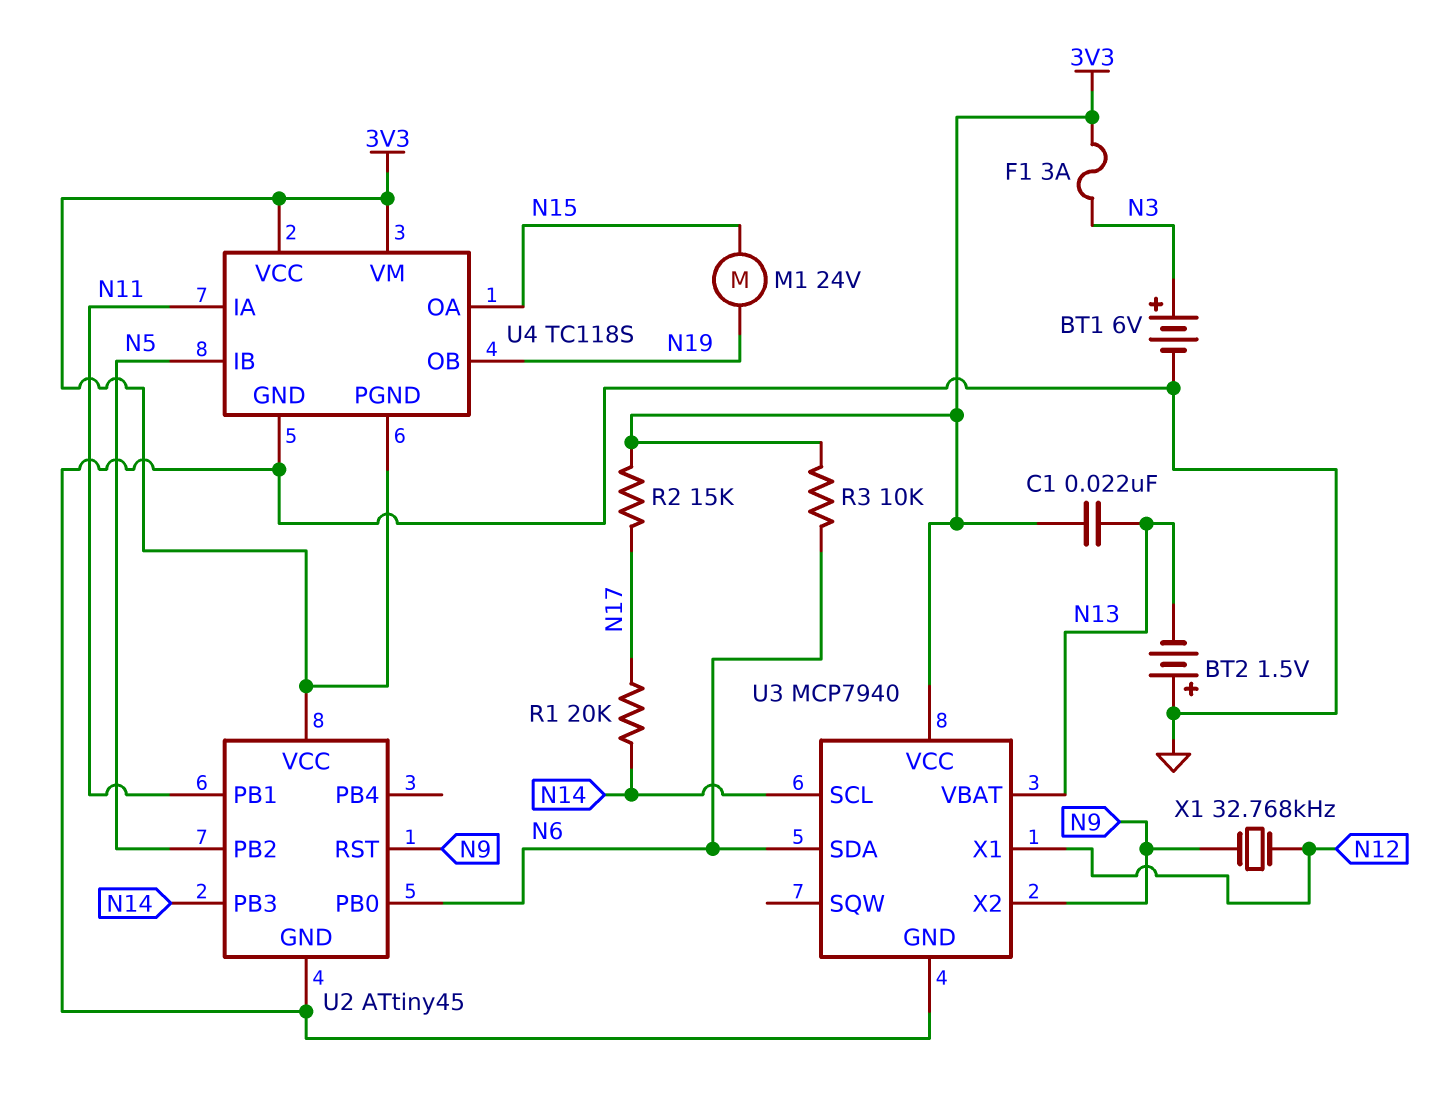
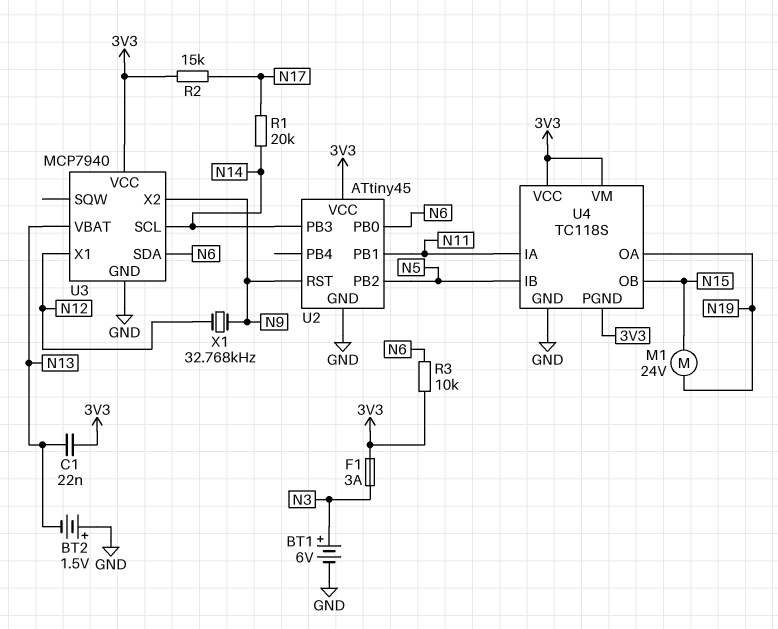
U4 pin OA: N15 -> N19
U4 pin OB: N19 -> N15

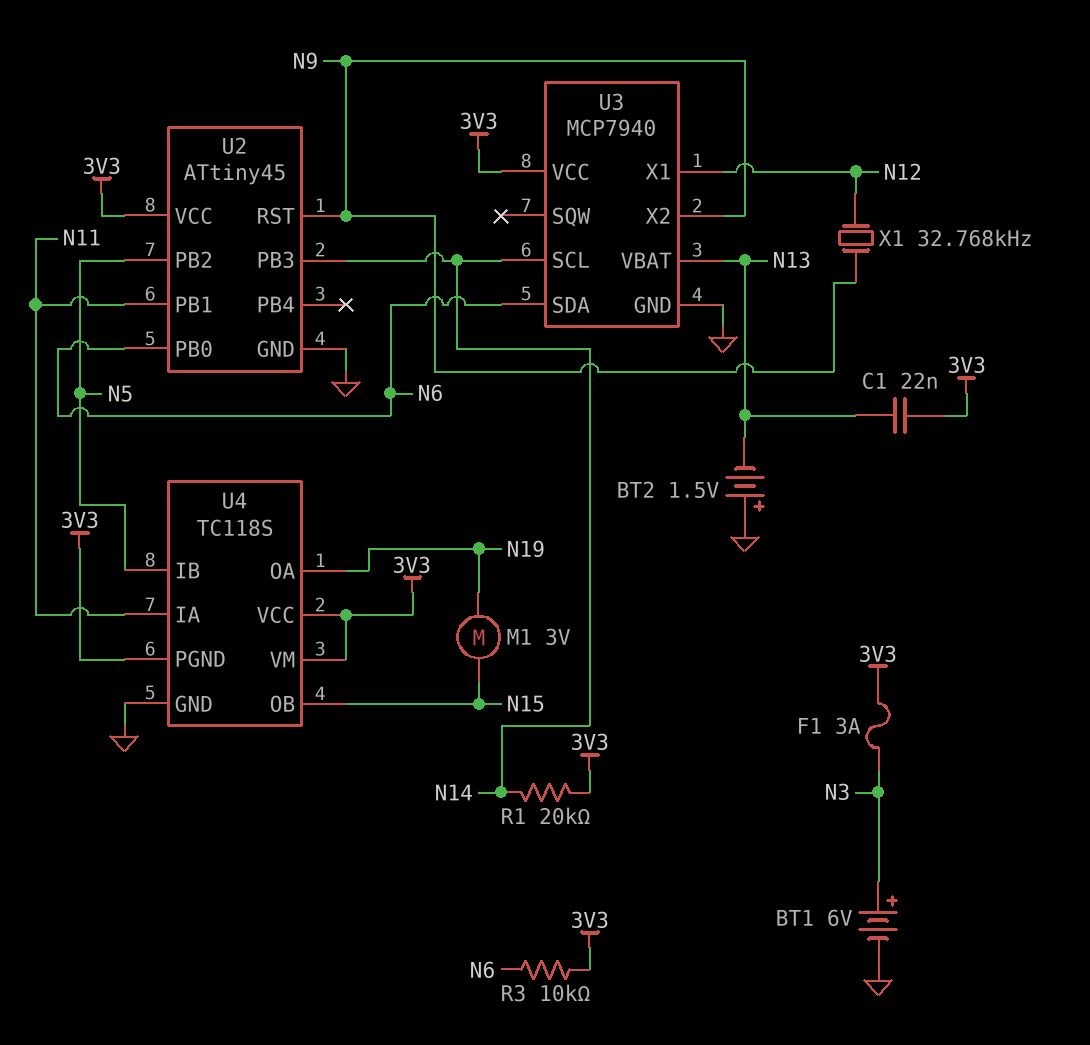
M1: motor 24V (N15, N19) -> motor 3V (N15, N19)
R1: 20k (N14, N17) -> 20k (3V3, N14)
R2: 15k (3V3, N17) -> none

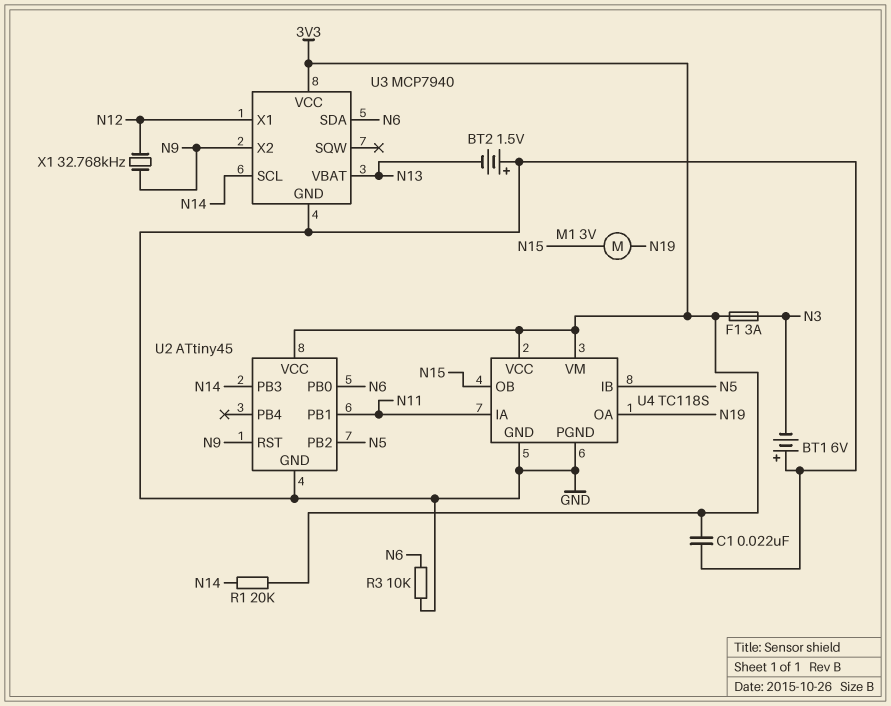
BT1: 6V (plus N3, minus GND) -> 6V (plus GND, minus N3)
C1: 22nF (3V3, N13) -> 22nF (3V3, GND)
R3: 10k (3V3, N6) -> 10k (GND, N6)
U4 pin PGND: 3V3 -> GND

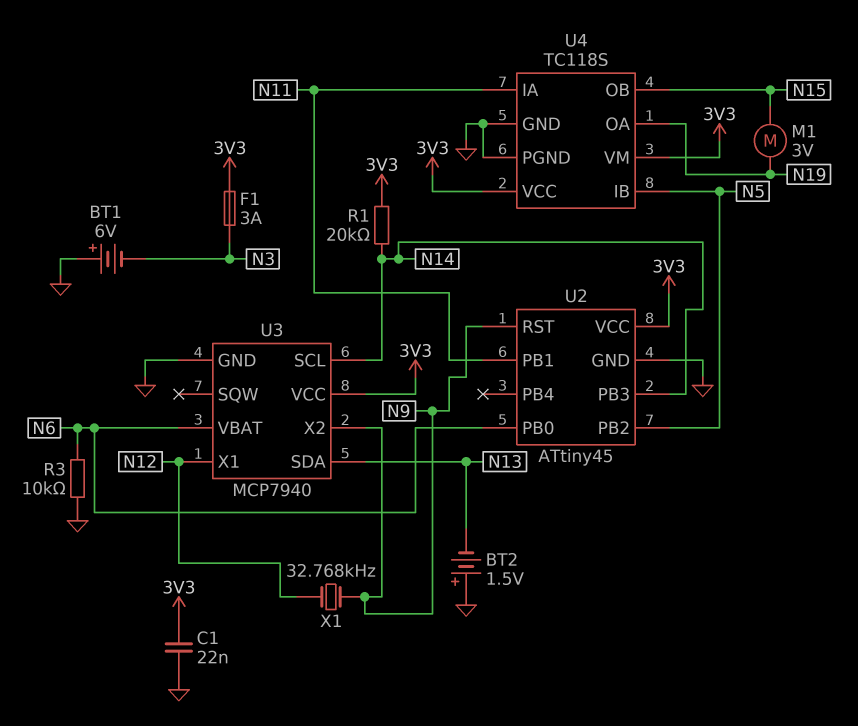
U3 pin SDA: N6 -> N13
U3 pin VBAT: N13 -> N6

